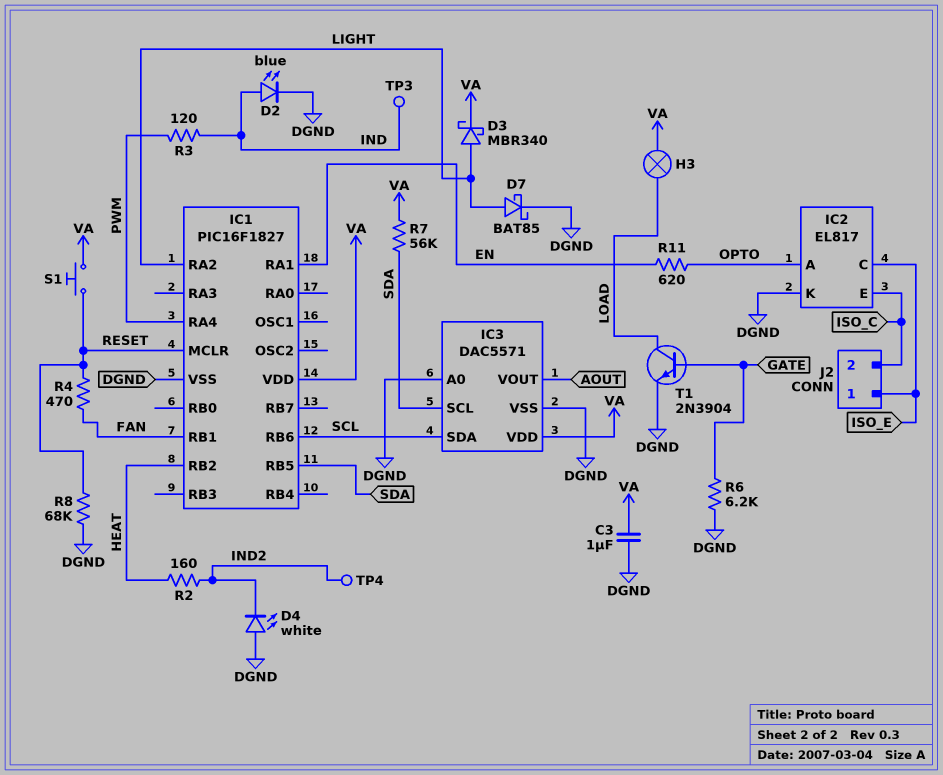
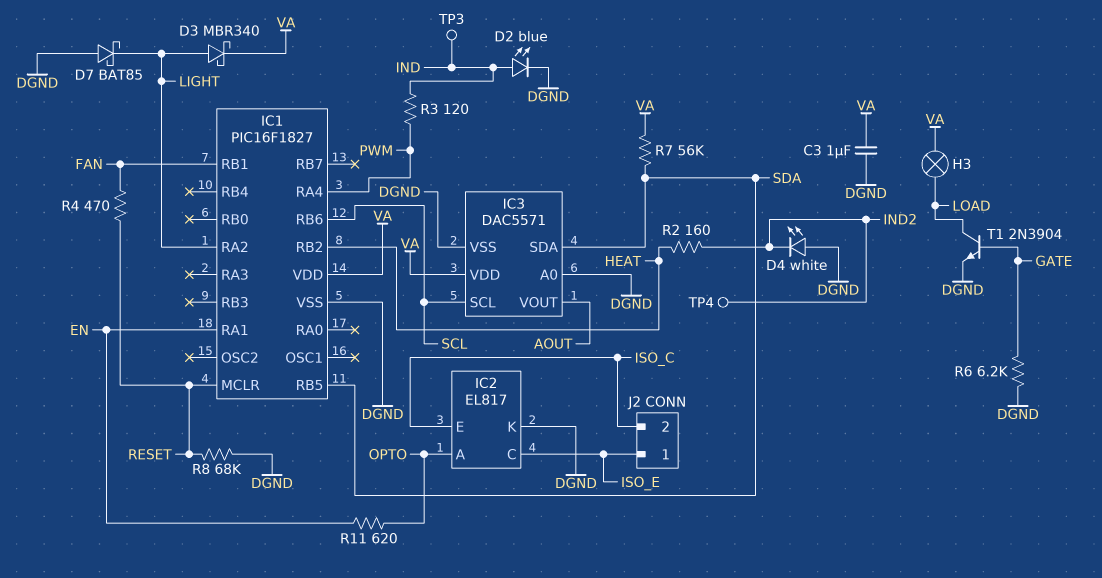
D7: schottky BAT85 (A LIGHT, K DGND) -> schottky BAT85 (A DGND, K LIGHT)
IC3 pin SCL: SDA -> SCL
IC3 pin SDA: SCL -> SDA
S1: button (RESET, VA) -> none

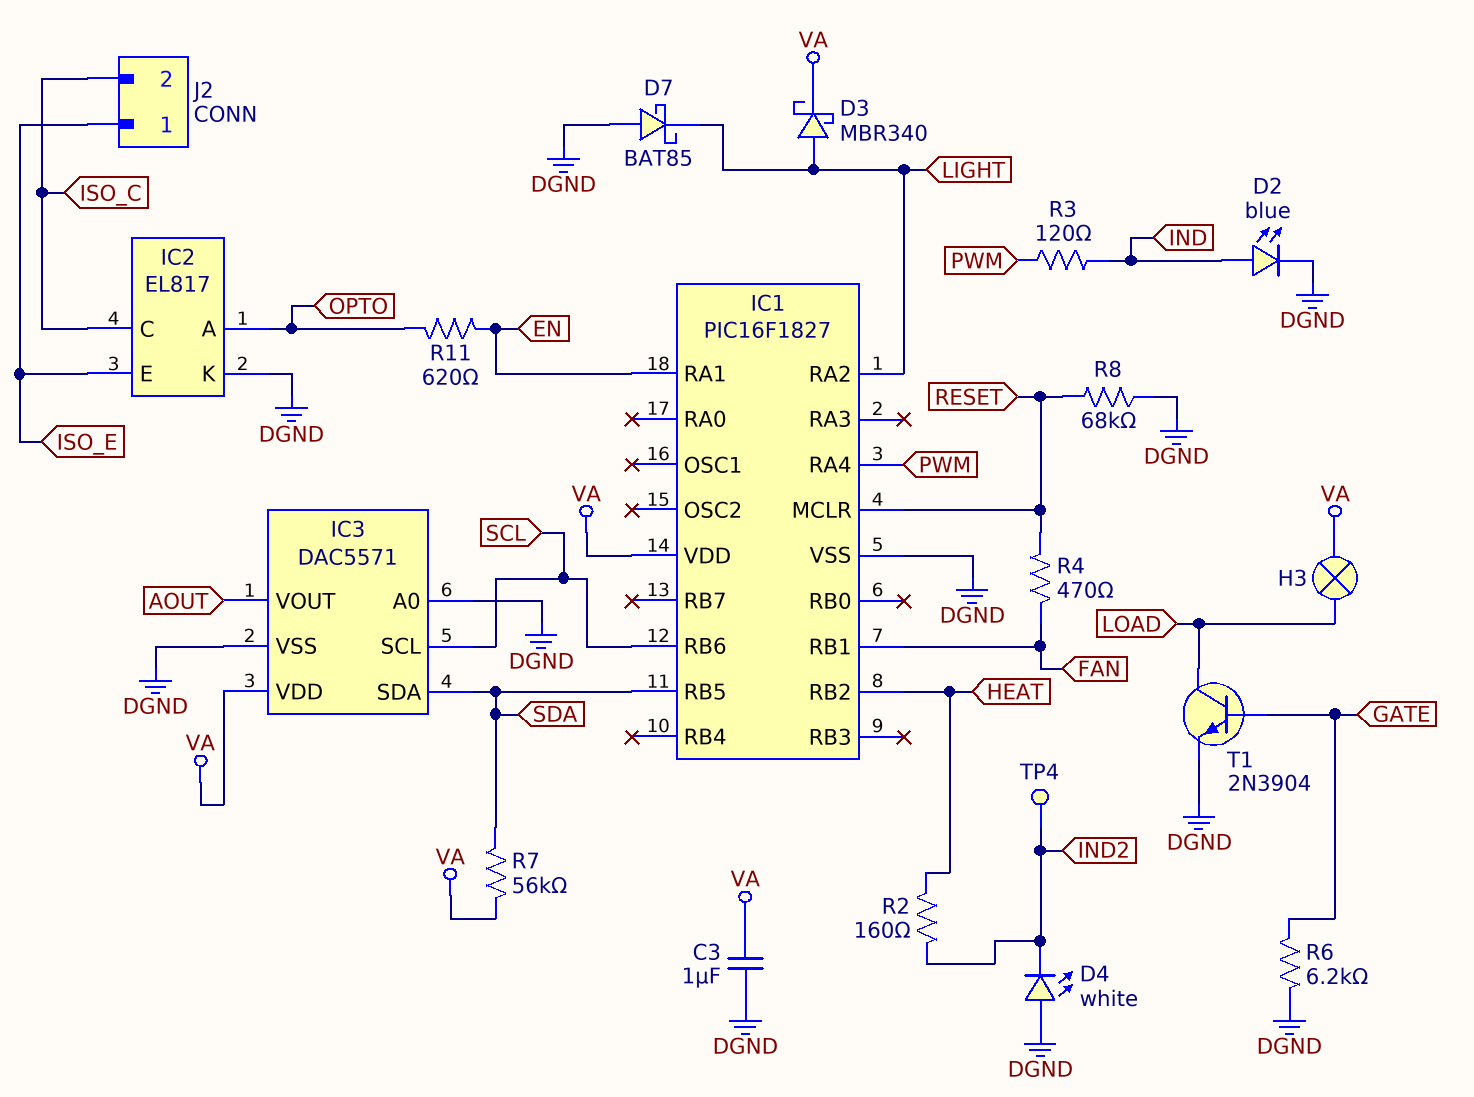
IC2 pin C: ISO_E -> ISO_C
IC2 pin E: ISO_C -> ISO_E
TP3: test point (IND) -> none

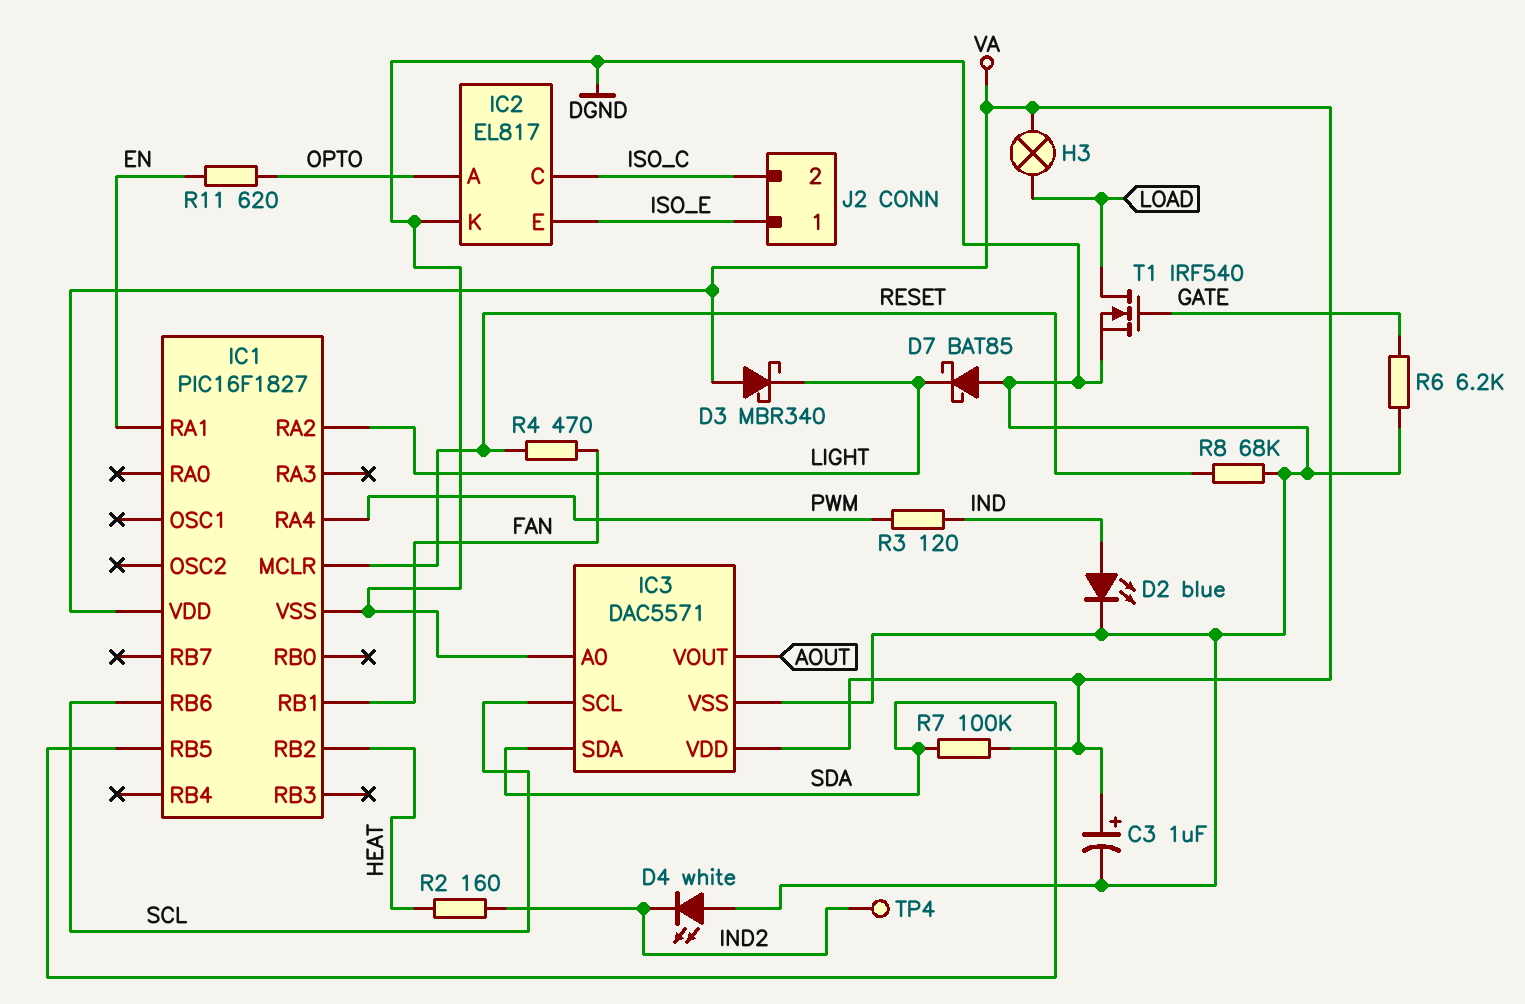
C3: 1uF (DGND, VA) -> 1uF (plus VA, minus DGND)
D3: schottky MBR340 (A LIGHT, K VA) -> schottky MBR340 (A VA, K LIGHT)
R7: 56k (SDA, VA) -> 100k (SDA, VA)
T1: NPN 2N3904 (B GATE, C LOAD, E DGND) -> NMOS IRF540 (G GATE, D LOAD, S DGND)

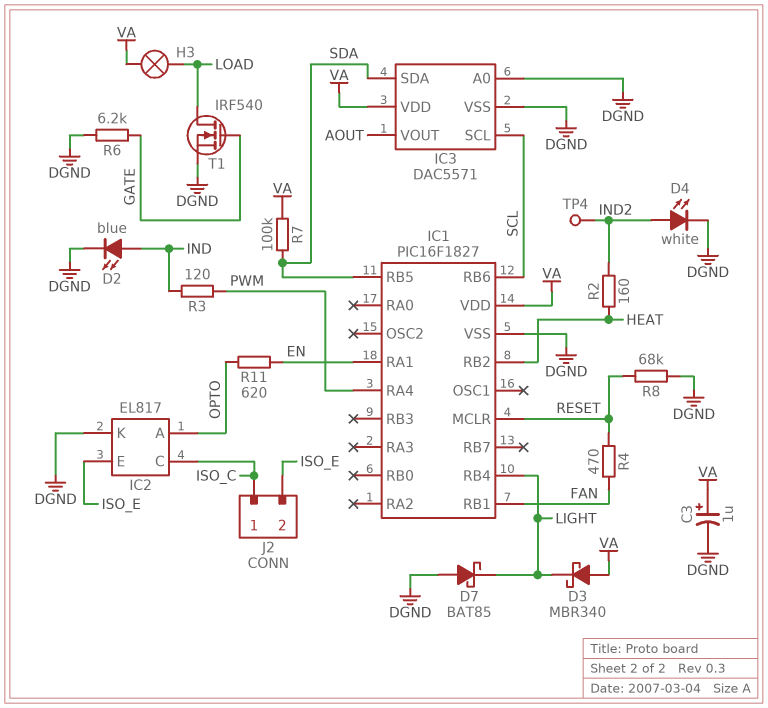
D4: LED white (A DGND, K IND2) -> LED white (A IND2, K DGND)
IC1 pin RA2: LIGHT -> none
IC1 pin RB4: none -> LIGHT
J2 pin 1: ISO_E -> ISO_C
J2 pin 2: ISO_C -> ISO_E

